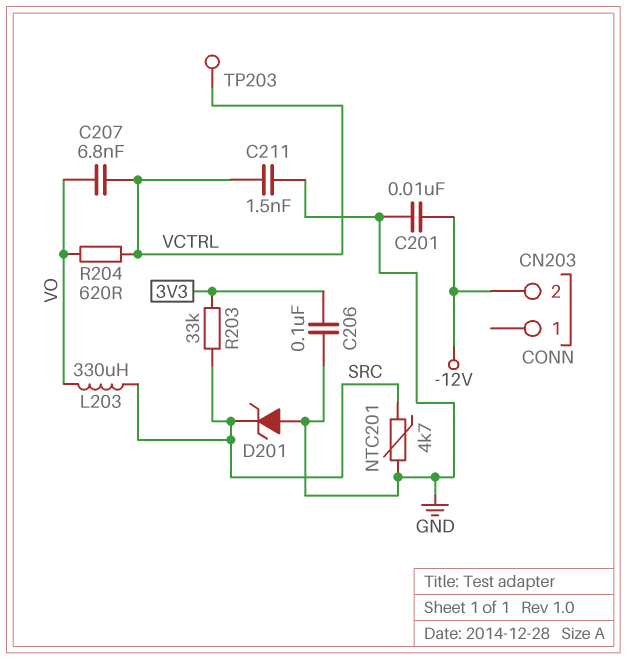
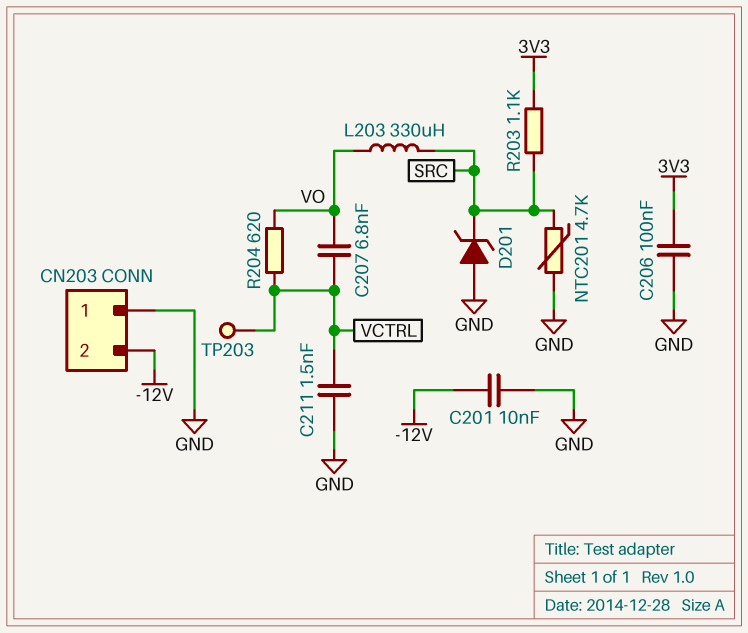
CN203 pin 1: none -> GND
R203: 33k (3V3, SRC) -> 1.1k (3V3, SRC)

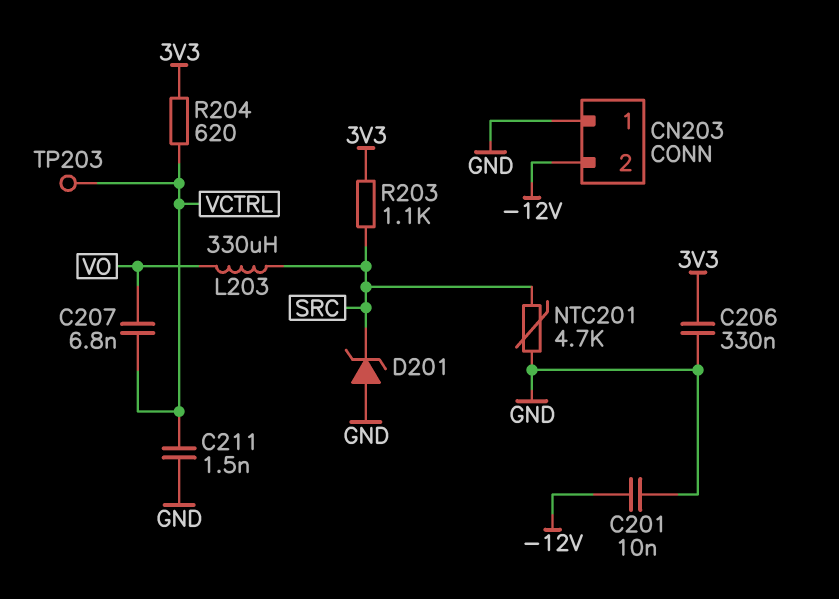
C206: 100nF (3V3, GND) -> 330nF (3V3, GND)
R204: 620 (VCTRL, VO) -> 620 (3V3, VCTRL)

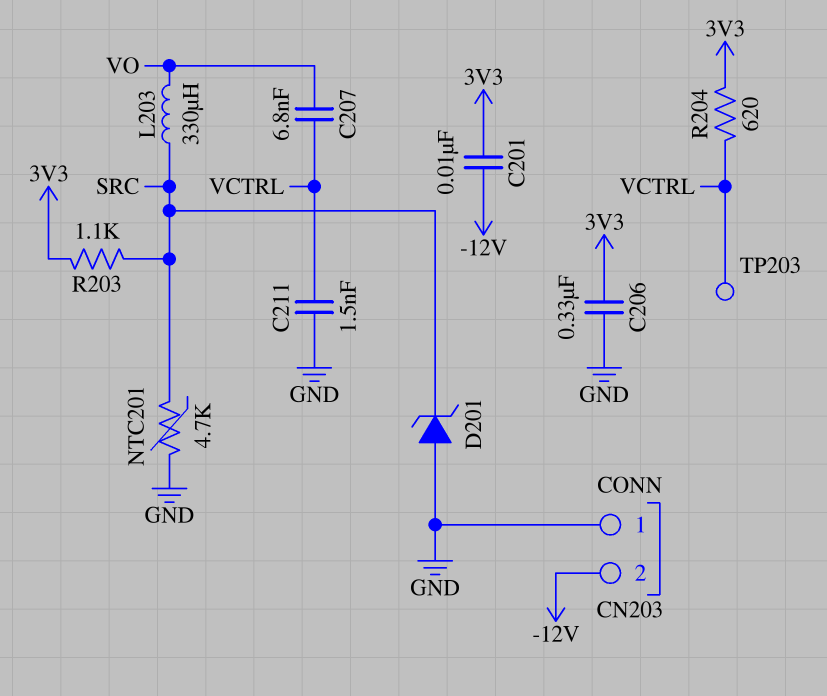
C201: 10nF (-12V, GND) -> 10nF (-12V, 3V3)

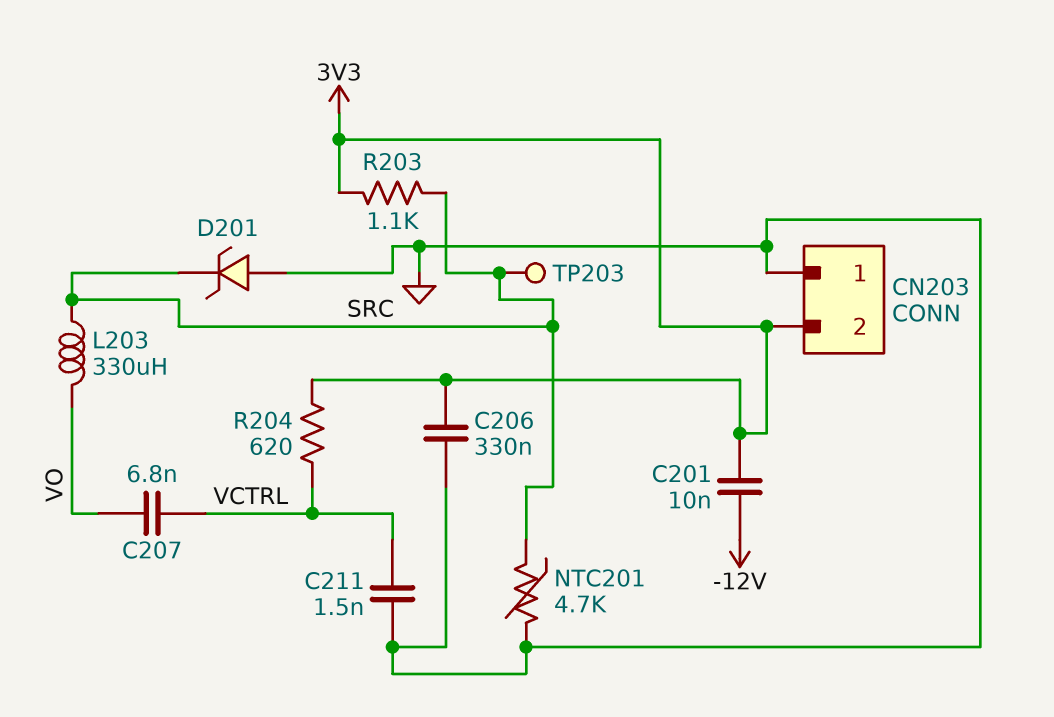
CN203 pin 2: -12V -> 3V3
TP203: test point (VCTRL) -> test point (SRC)

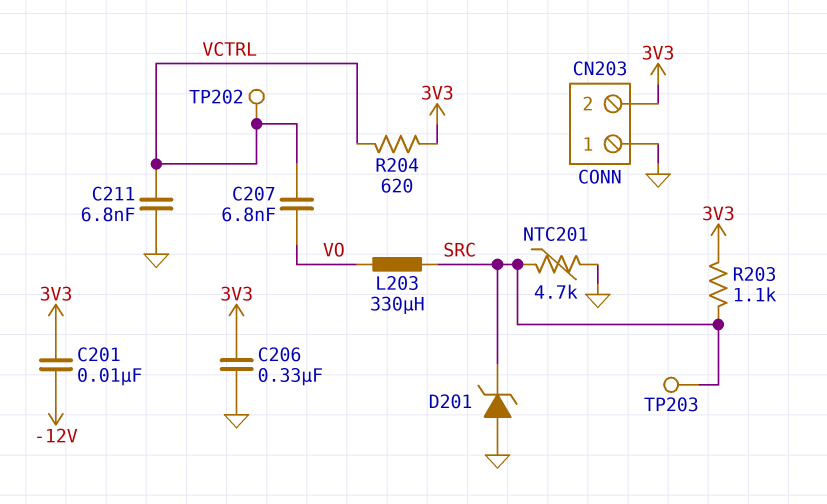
C211: 1.5nF (GND, VCTRL) -> 6.8nF (GND, VCTRL)
TP202: none -> test point (VCTRL)

